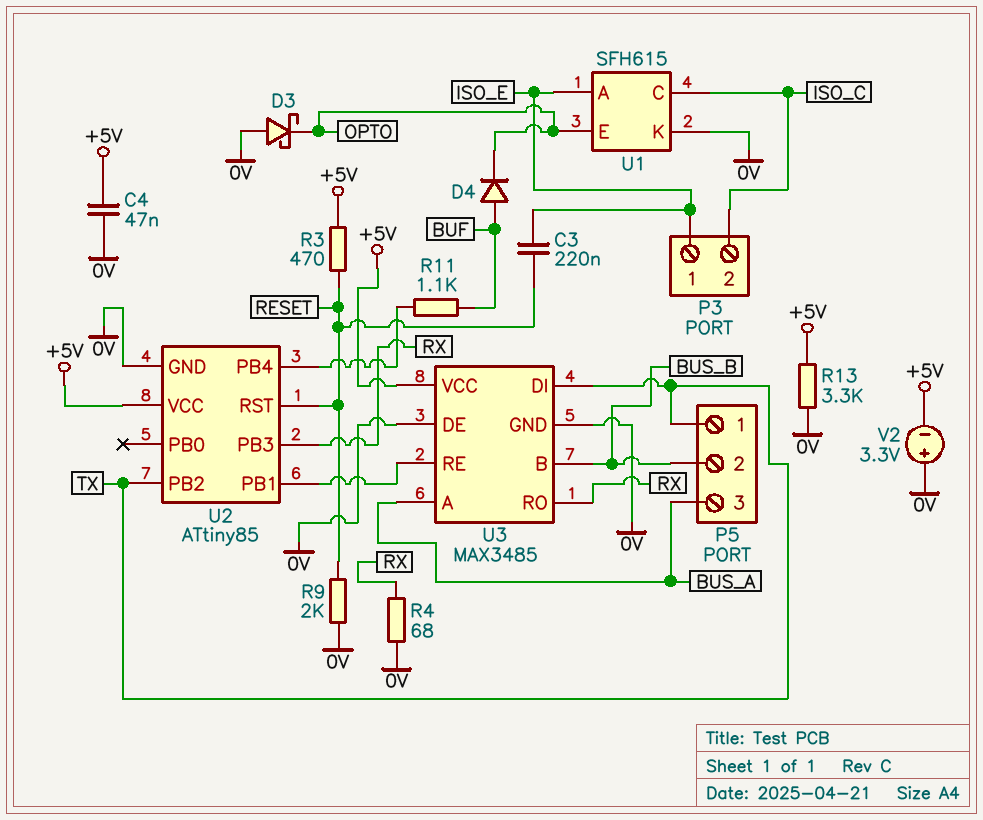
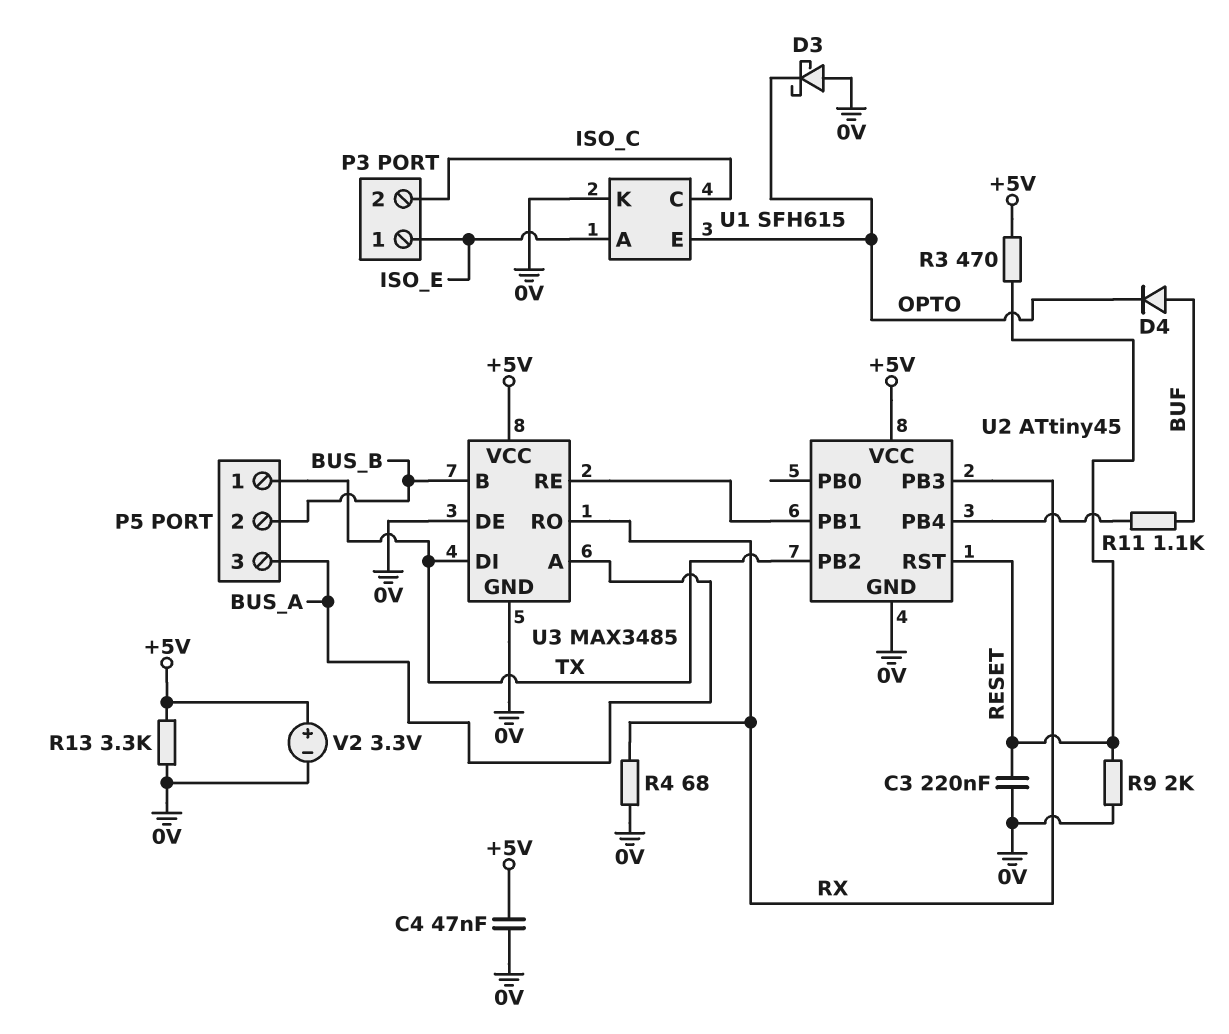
C3: 220nF (ISO_E, RESET) -> 220nF (0V, RESET)
U2: ATtiny85 -> ATtiny45
V2: 3.3V (plus 0V, minus +5V) -> 3.3V (plus +5V, minus 0V)

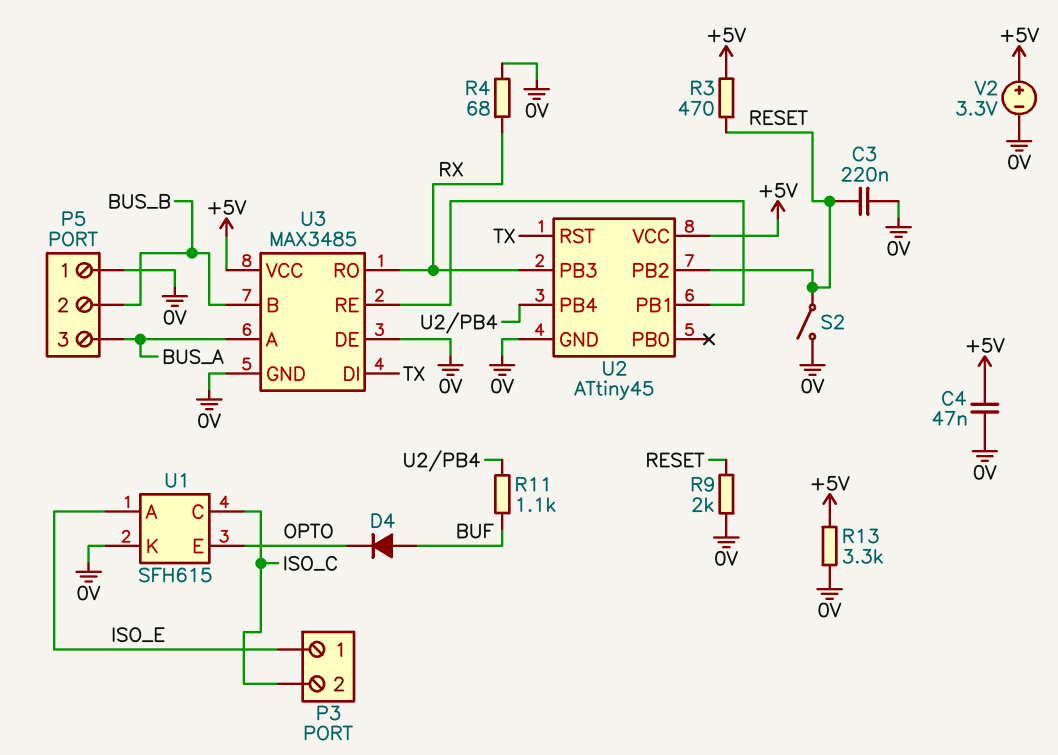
D3: schottky (A 0V, K OPTO) -> none
P5 pin 1: TX -> 0V
S2: none -> switch (0V, RESET)
U2 pin PB2: TX -> RESET
U2 pin RST: RESET -> TX

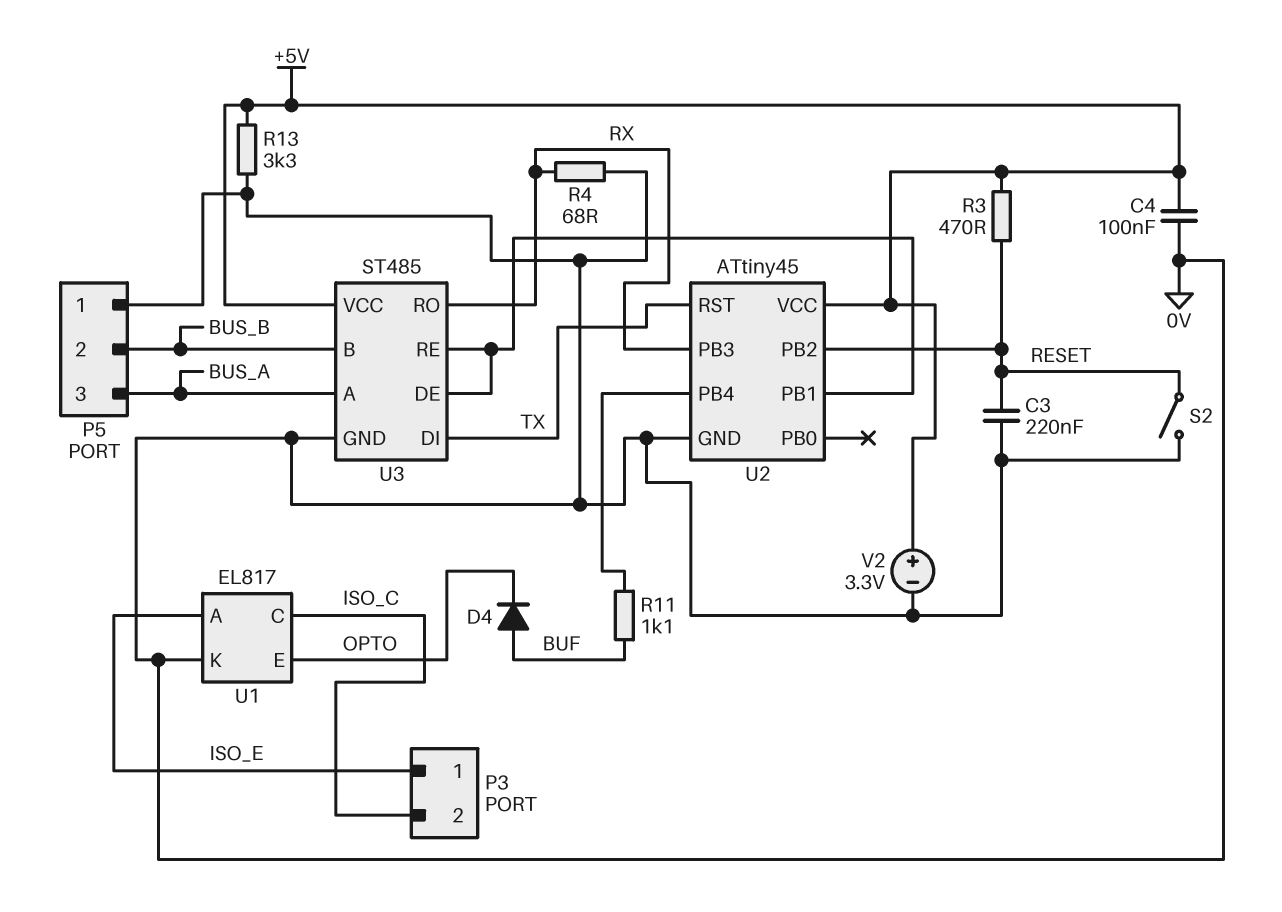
C4: 47nF (+5V, 0V) -> 100nF (+5V, 0V)
R9: 2k (0V, RESET) -> none
U1: SFH615 -> EL817
U3: MAX3485 -> ST485
U3 pin DE: 0V -> U2/PB1

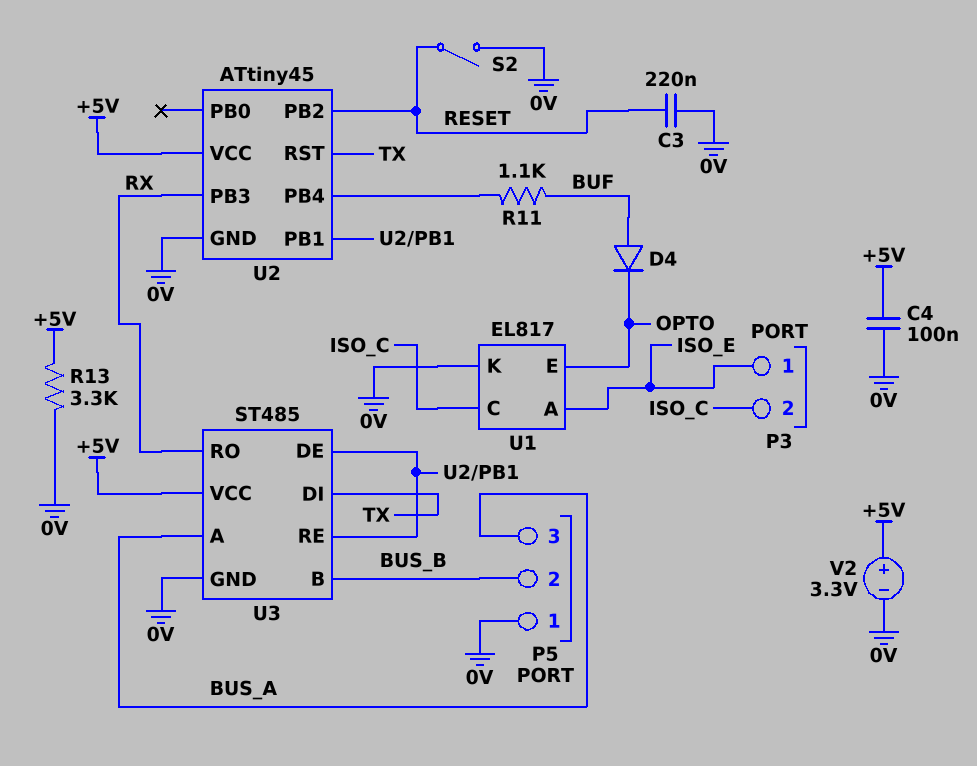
R3: 470 (+5V, RESET) -> none
R4: 68 (0V, RX) -> none

